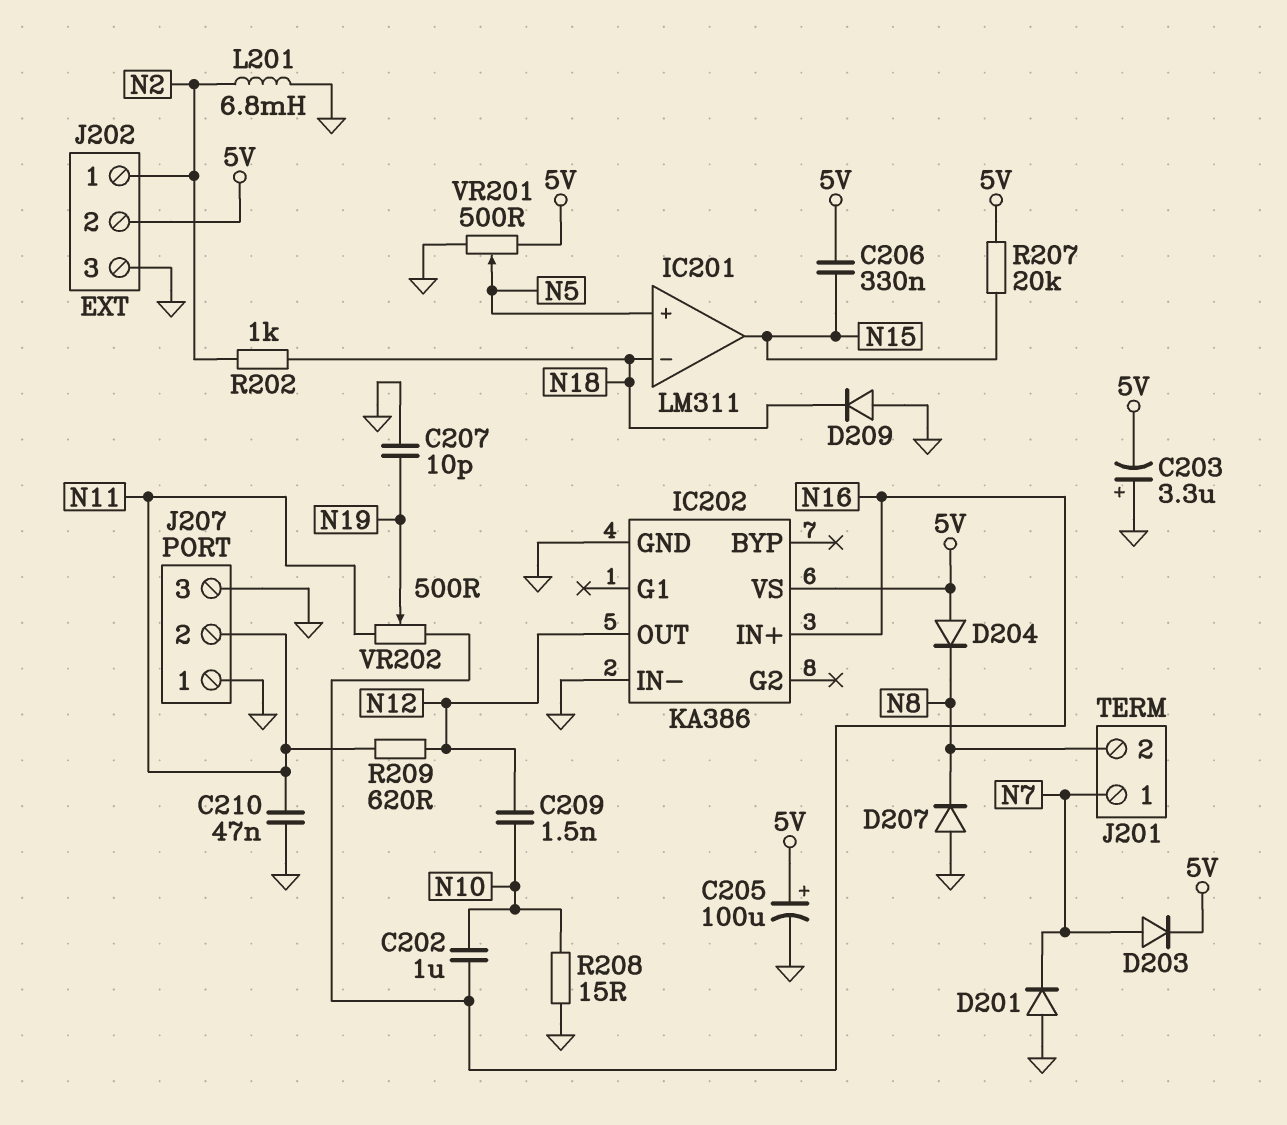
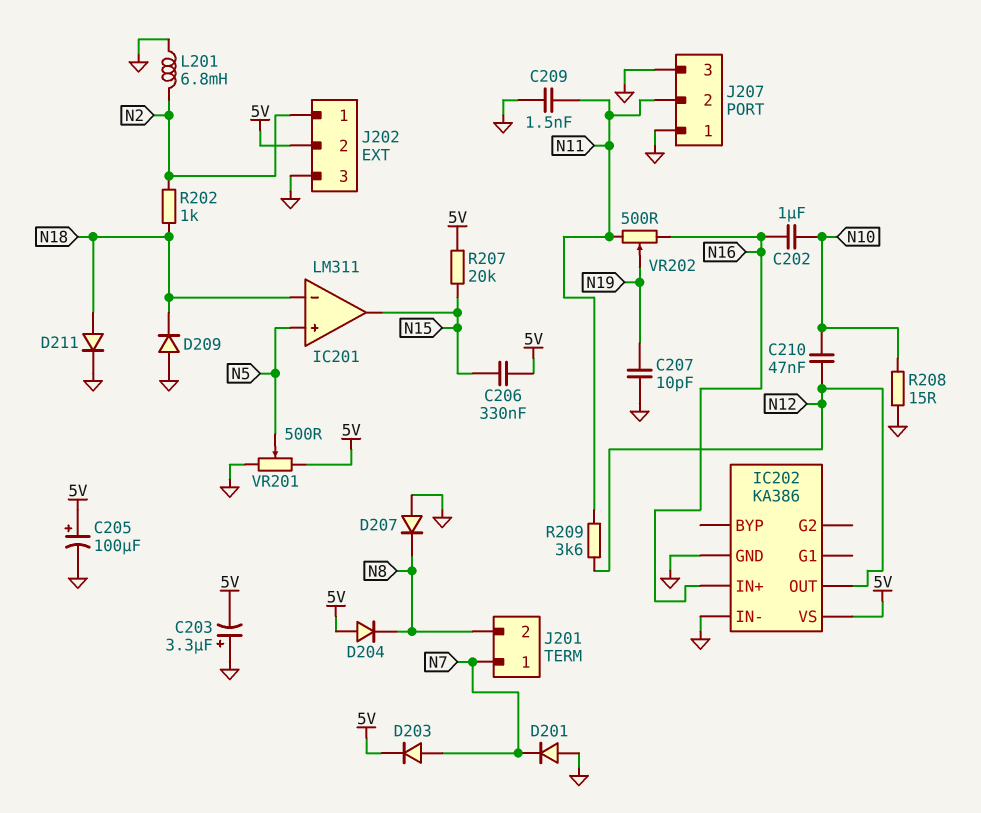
C209: 1.5nF (N10, N12) -> 1.5nF (GND, N11)
C210: 47nF (GND, N11) -> 47nF (N10, N12)
D211: none -> diode (A N18, K GND)
R209: 620 (N11, N12) -> 3.6k (N11, N12)

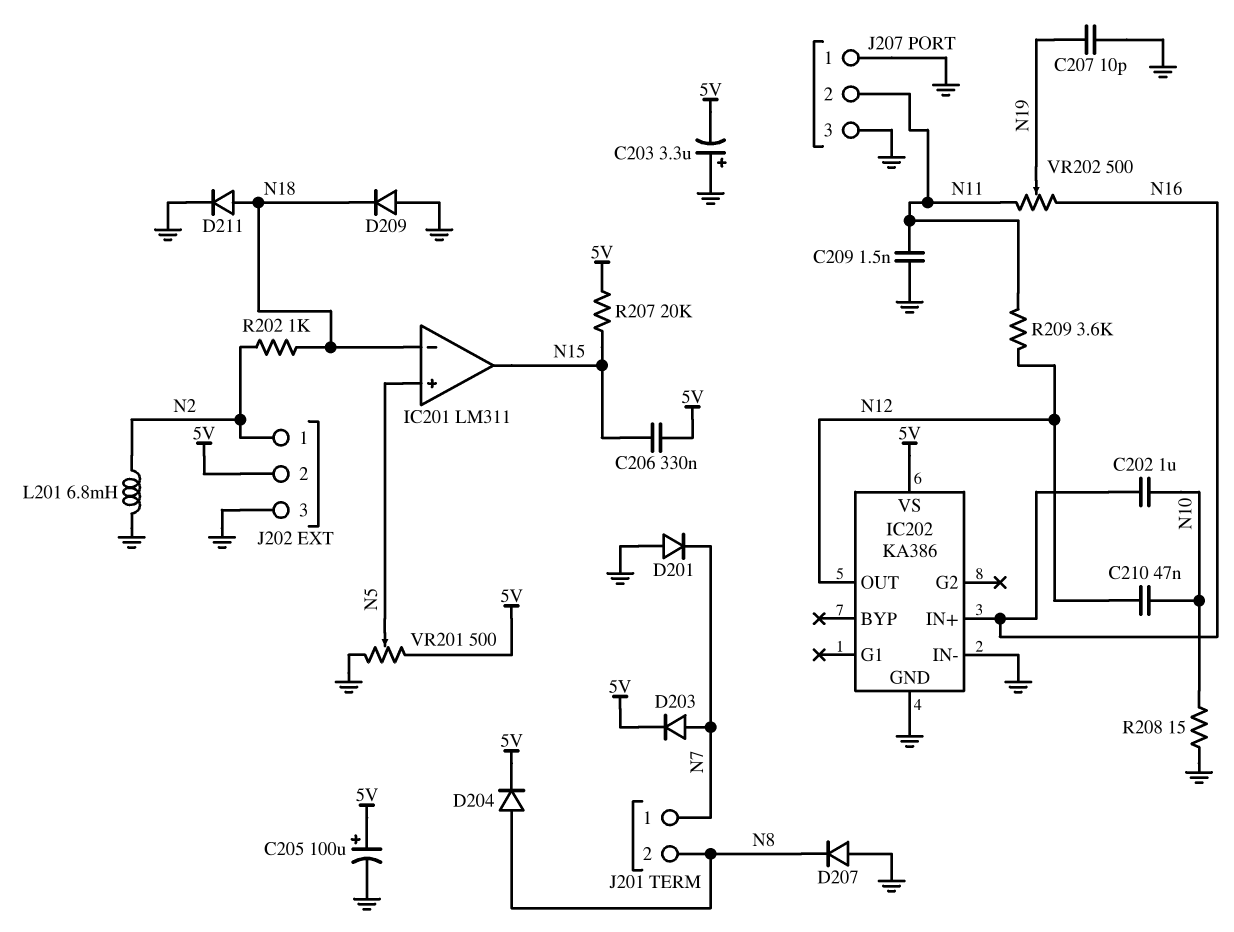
D204: diode (A 5V, K N8) -> diode (A N8, K 5V)

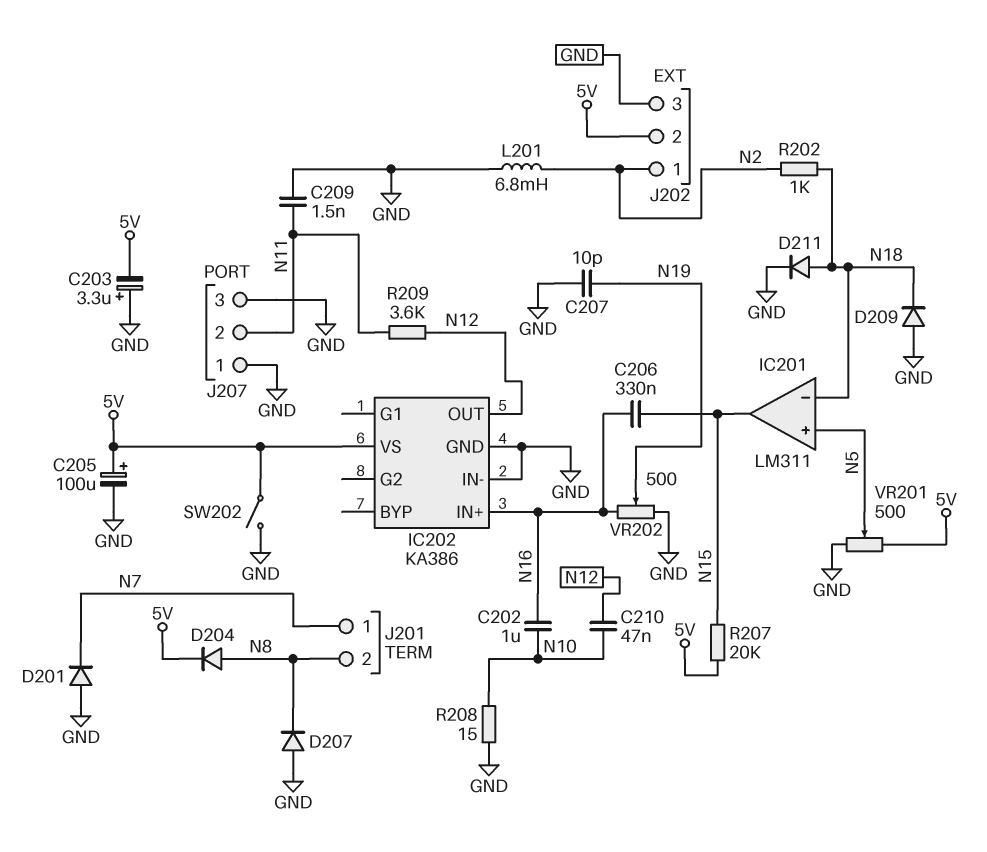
C206: 330nF (5V, N15) -> 330nF (N15, N16)
D203: diode (A N7, K 5V) -> none
SW202: none -> switch (5V, GND)
VR202: 500 (N11, N16, wiper N19) -> 500 (GND, N16, wiper N19)

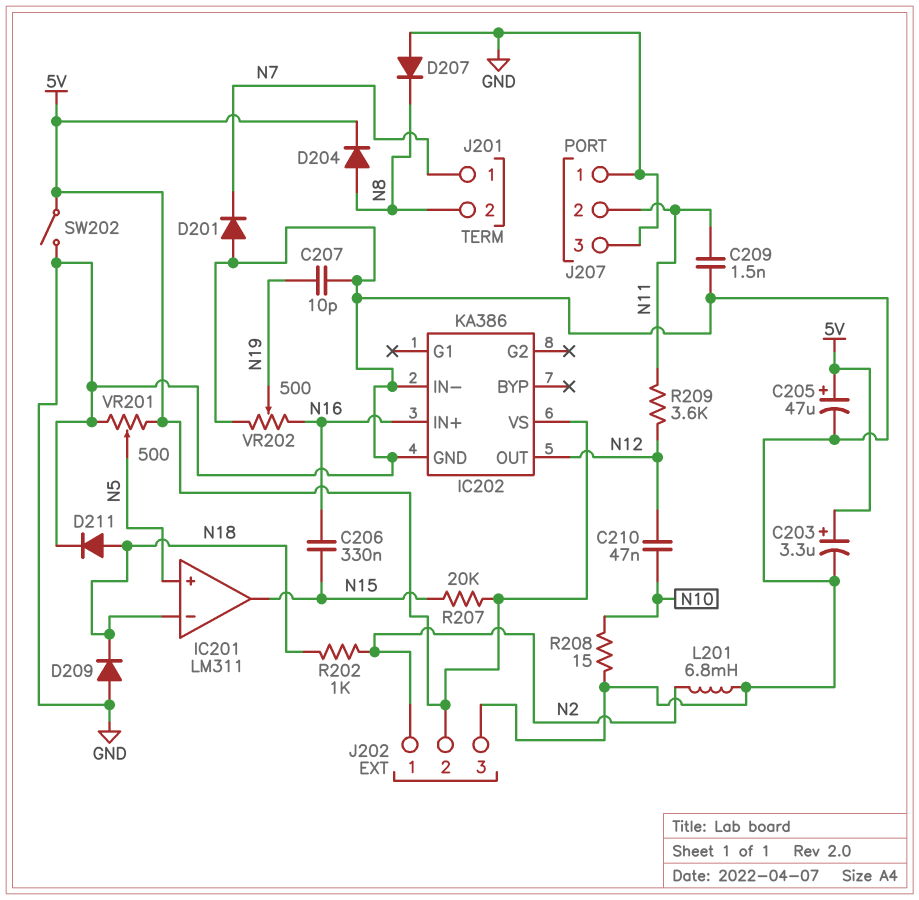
C202: 1uF (N10, N16) -> none
C203: 3.3uF (plus GND, minus 5V) -> 3.3uF (plus 5V, minus GND)
C205: 100uF (plus 5V, minus GND) -> 47uF (plus 5V, minus GND)

